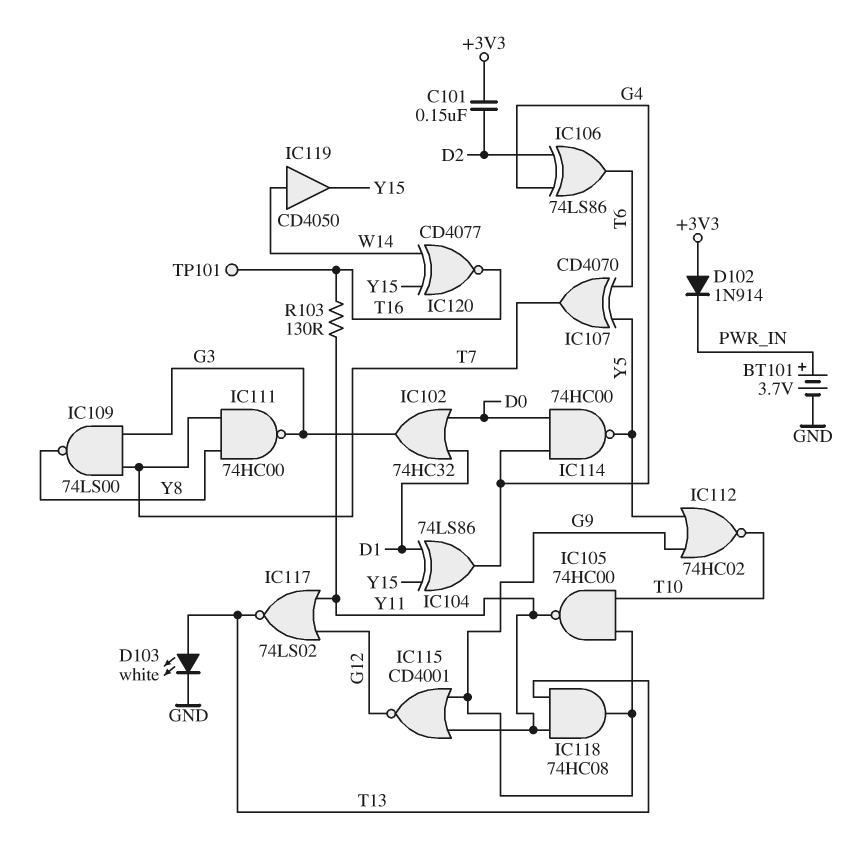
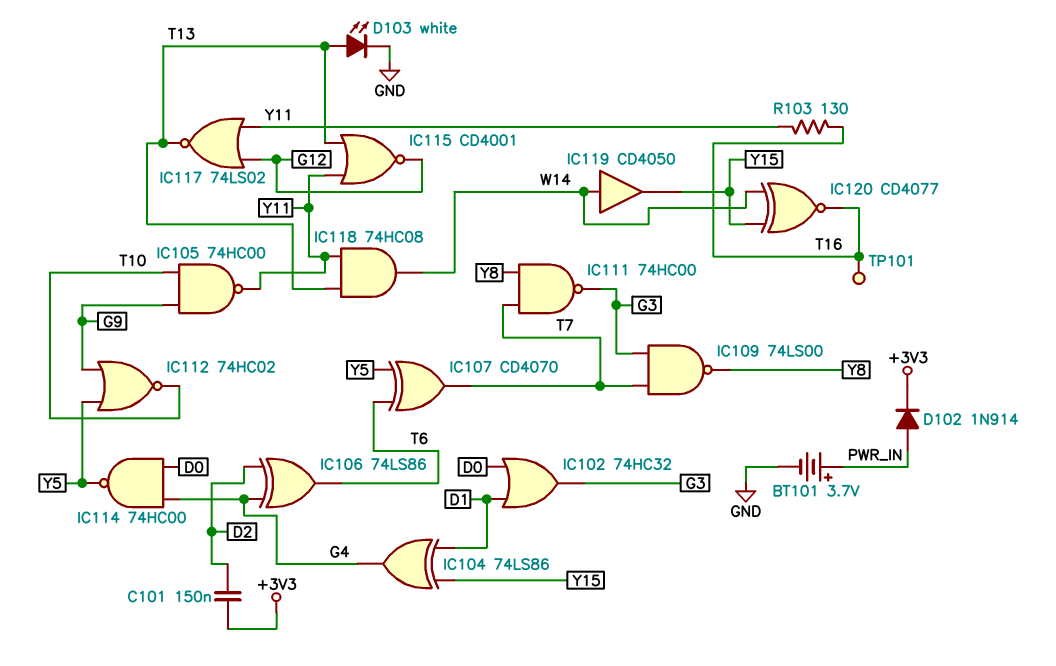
D102: diode 1N914 (A +3V3, K PWR_IN) -> diode 1N914 (A PWR_IN, K +3V3)
IC115: NOR CD4001 (in G9, in Y11, out G12) -> NOR CD4001 (in T13, in Y11, out G12)
IC118: AND 74HC08 (in T13, in Y11, out G9) -> AND 74HC08 (in T13, in Y11, out W14)

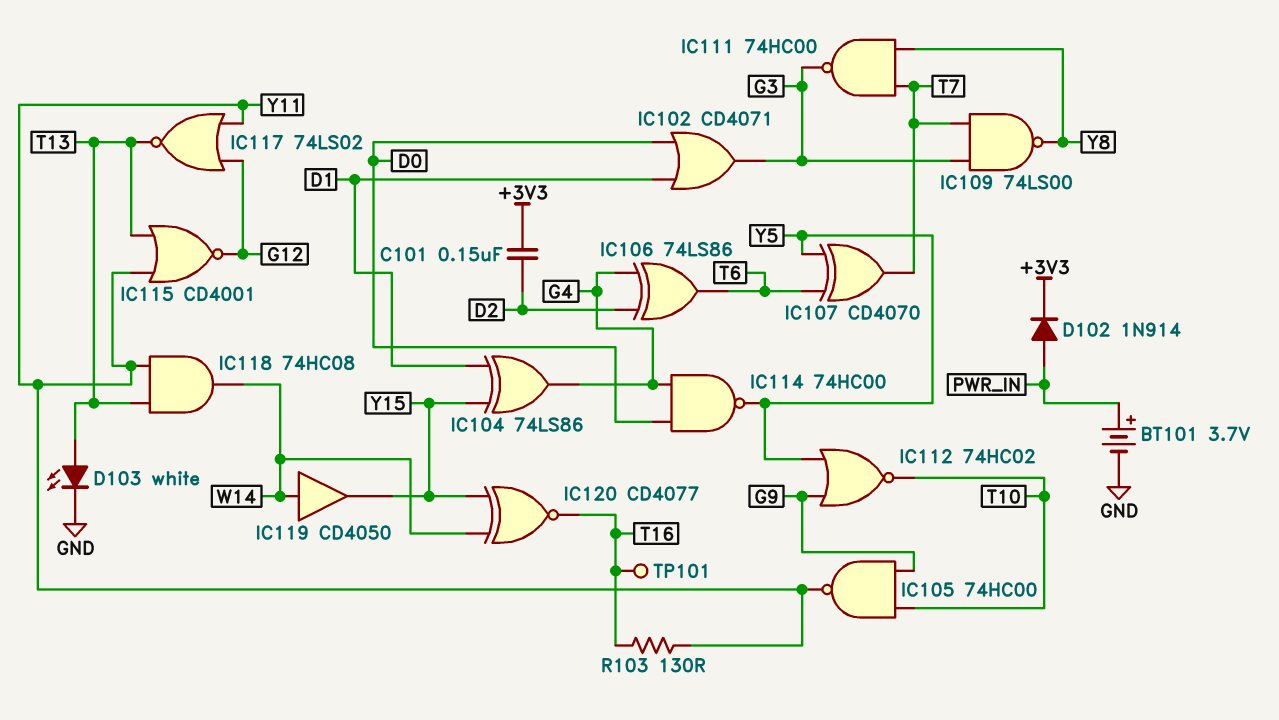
IC102: OR 74HC32 (in D0, in D1, out G3) -> OR CD4071 (in D0, in D1, out G3)

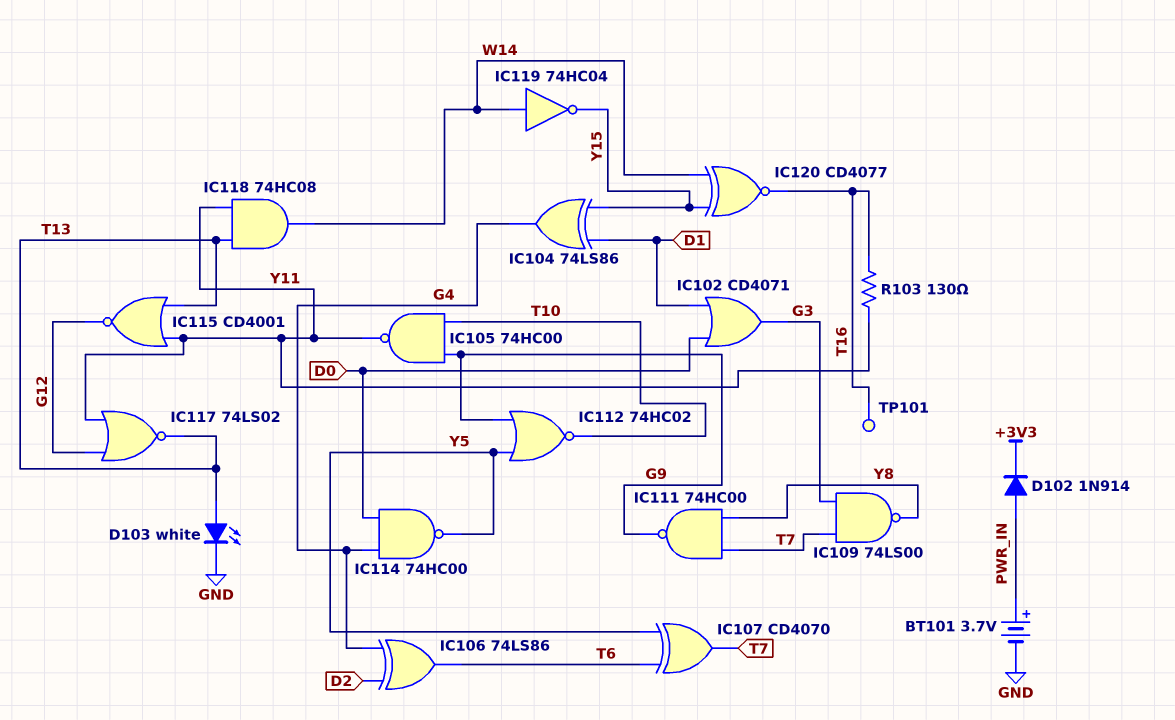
C101: 150nF (+3V3, D2) -> none
IC111: NAND 74HC00 (in T7, in Y8, out G3) -> NAND 74HC00 (in T7, in Y8, out G9)
IC119: buffer CD4050 (in W14, out Y15) -> NOT 74HC04 (in W14, out Y15)

